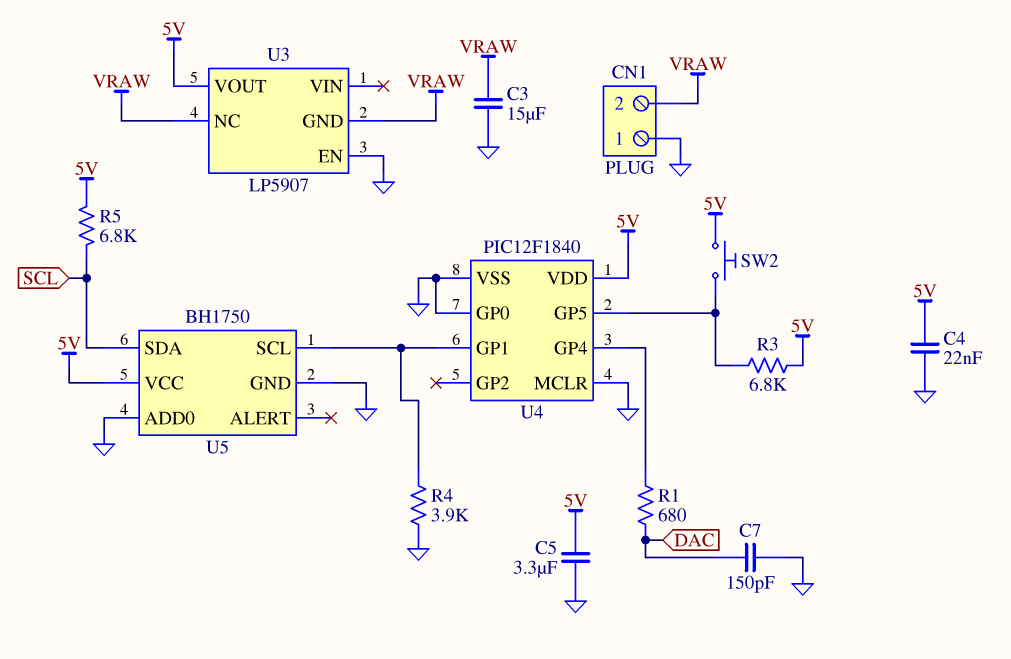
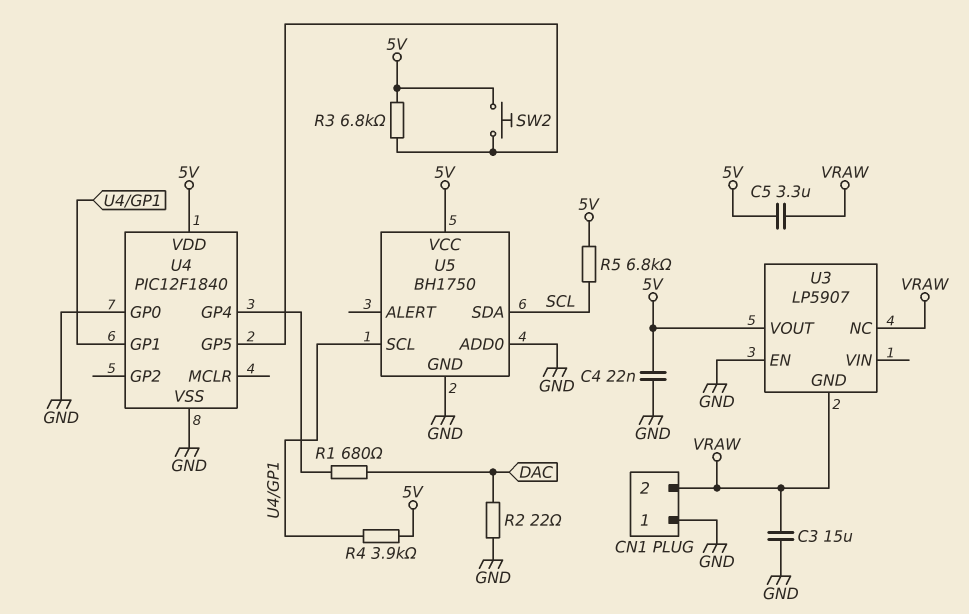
C5: 3.3uF (5V, GND) -> 3.3uF (5V, VRAW)
C7: 150pF (DAC, GND) -> none
R2: none -> 22 (DAC, GND)
R4: 3.9k (GND, U4/GP1) -> 3.9k (5V, U4/GP1)
U4 pin MCLR: GND -> none

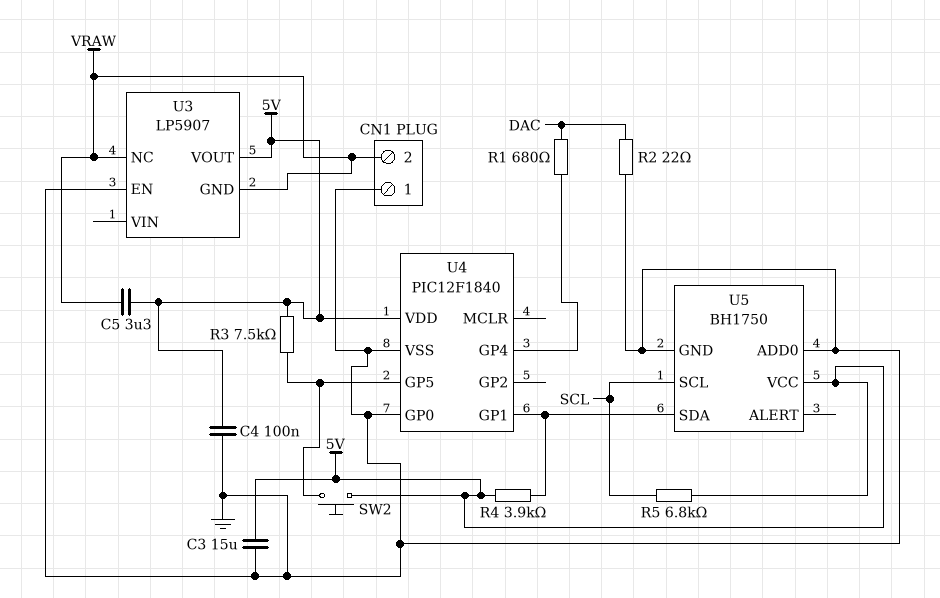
C3: 15uF (GND, VRAW) -> 15uF (5V, GND)
C4: 22nF (5V, GND) -> 100nF (5V, GND)
R3: 6.8k (5V, U4/GP5) -> 7.5k (5V, U4/GP5)
U5 pin SCL: U4/GP1 -> SCL
U5 pin SDA: SCL -> U4/GP1

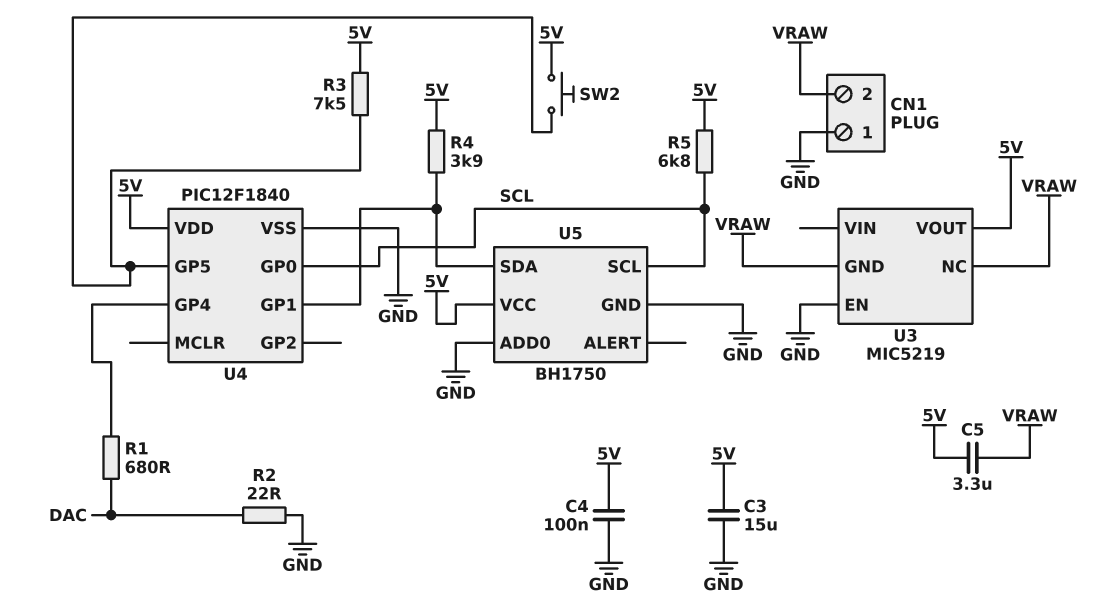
U3: LP5907 -> MIC5219
U4 pin GP0: GND -> SCL

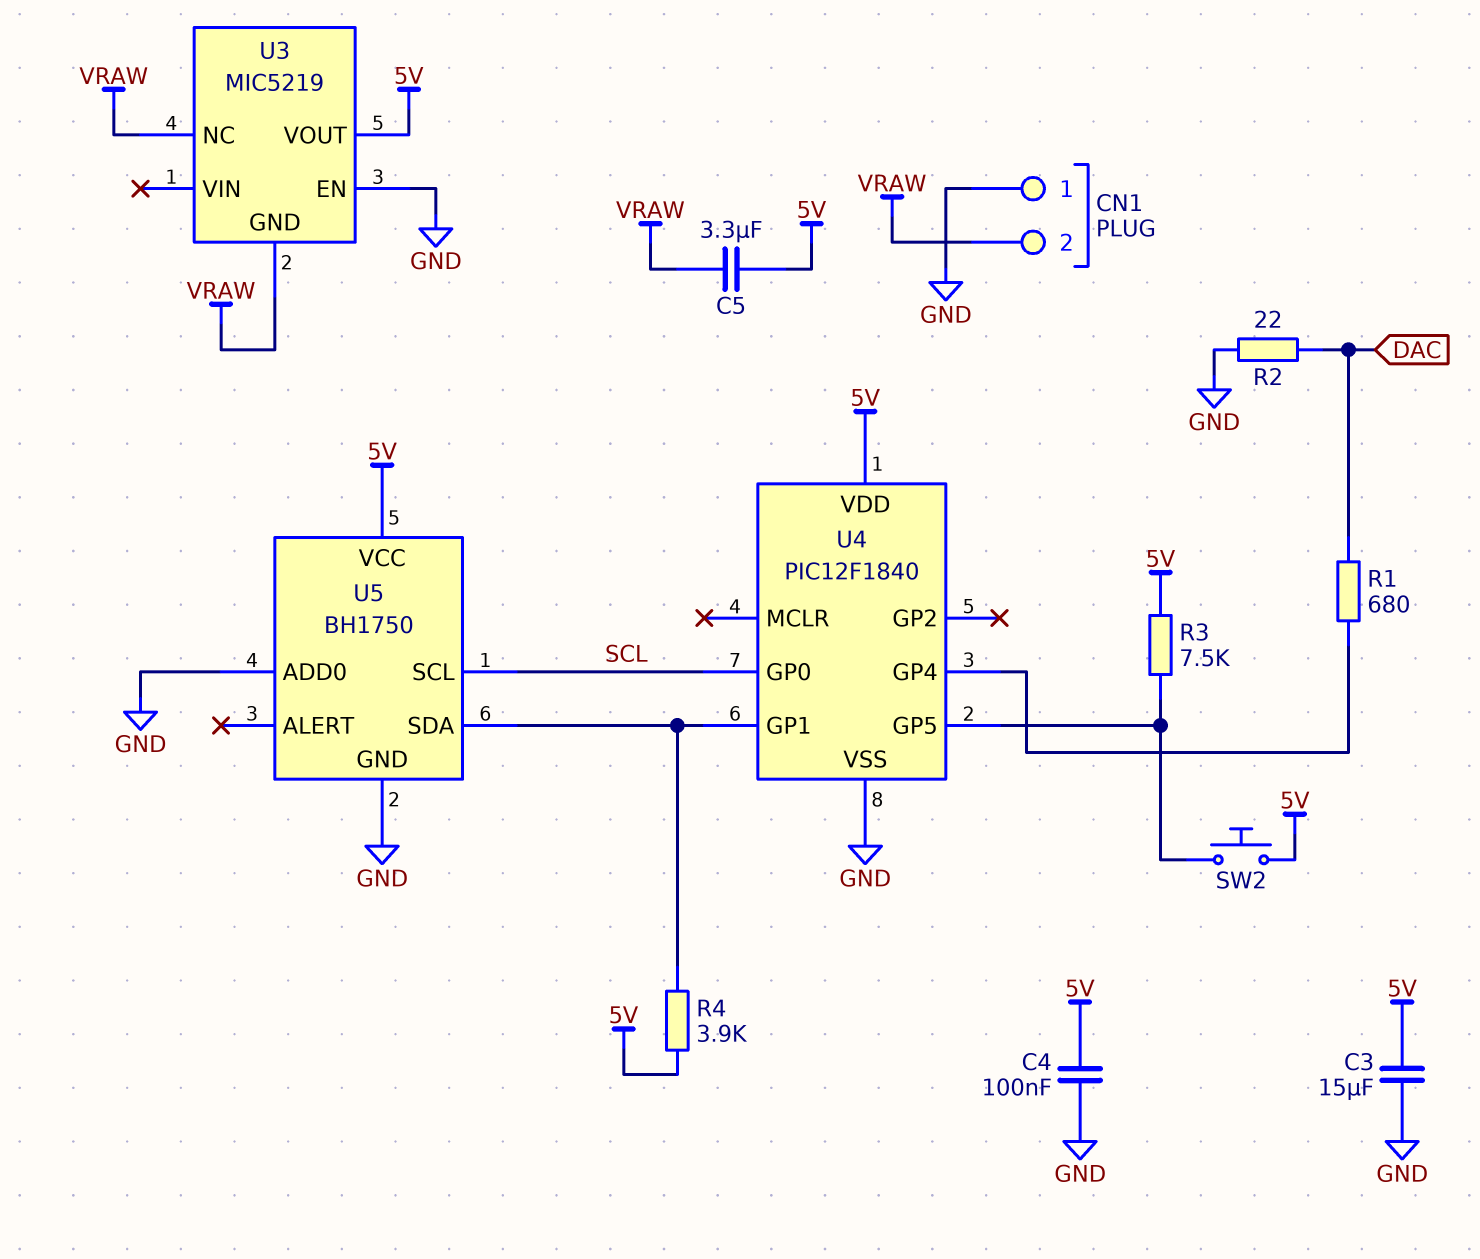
R5: 6.8k (5V, SCL) -> none

